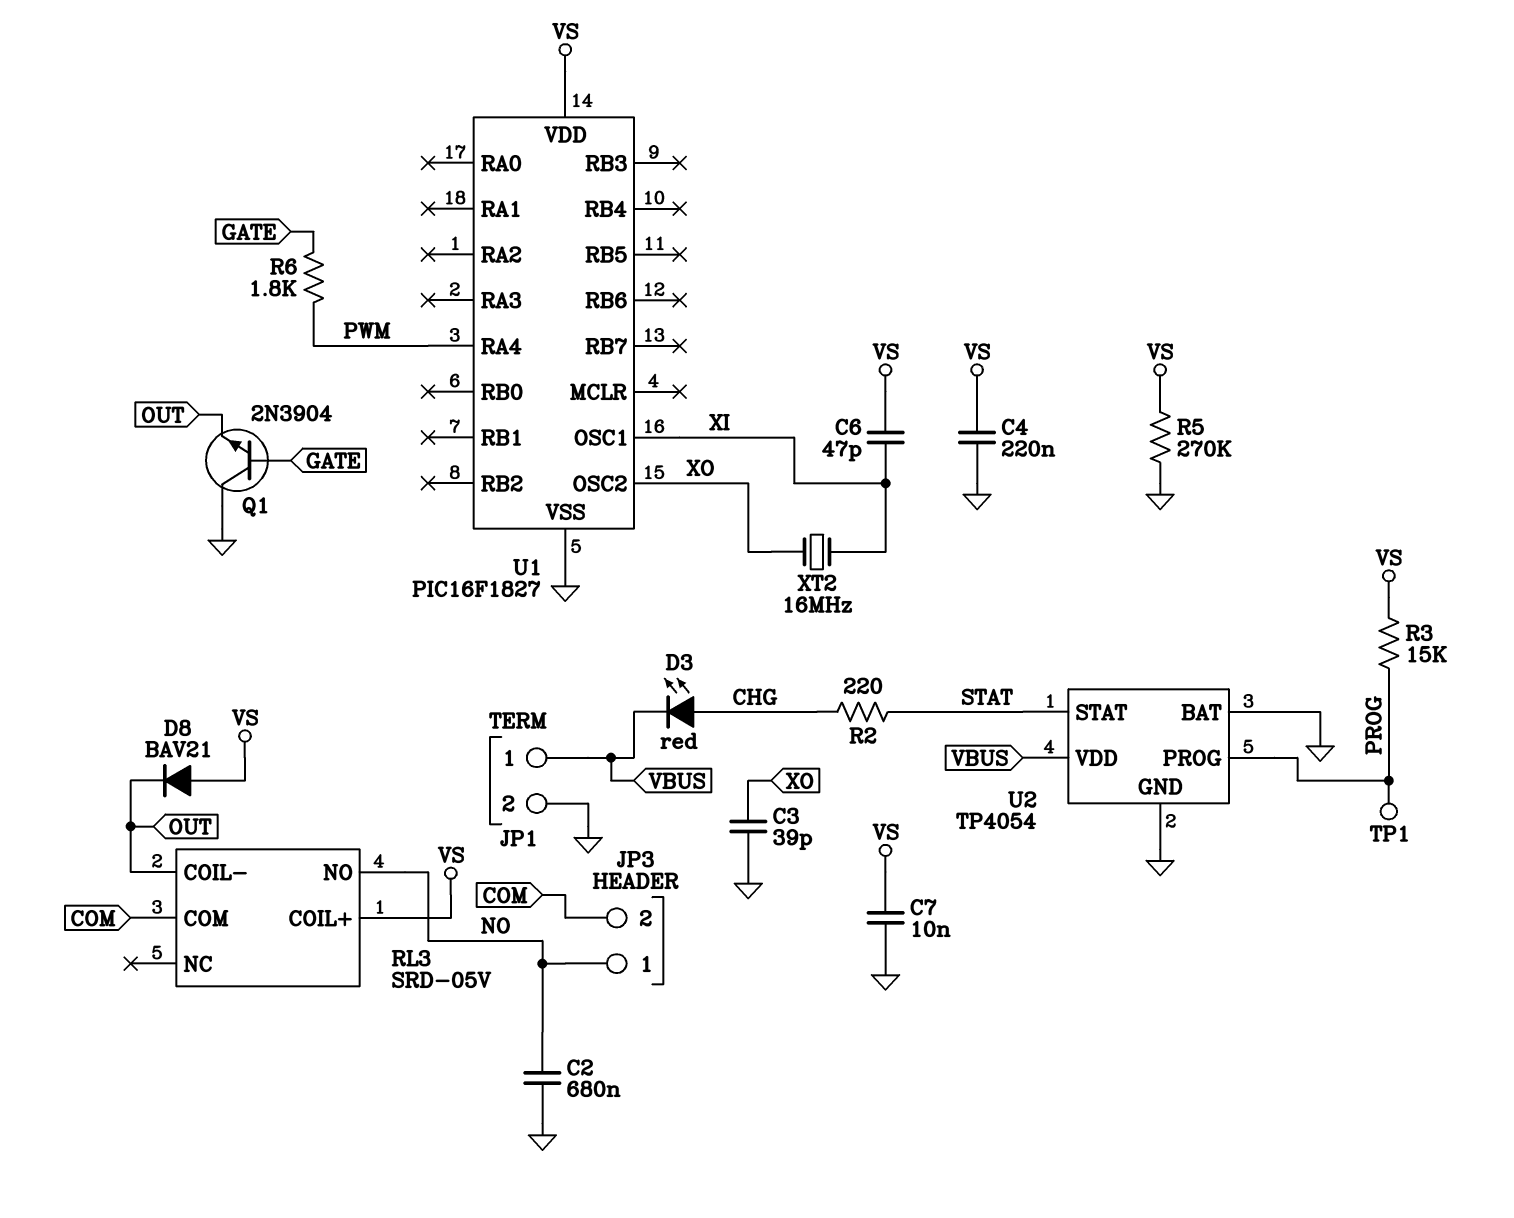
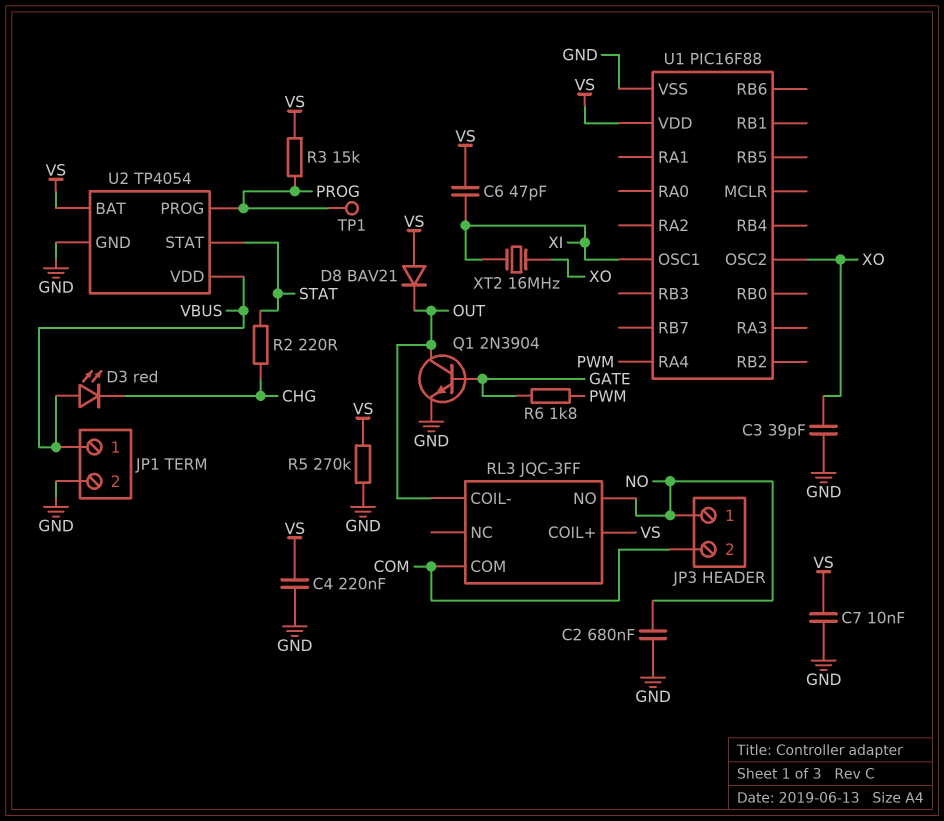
D3: LED red (A CHG, K VBUS) -> LED red (A VBUS, K CHG)
Q1: NPN 2N3904 (B GATE, C GND, E OUT) -> NPN 2N3904 (B GATE, C OUT, E GND)
RL3: SRD-05V -> JQC-3FF
U1: PIC16F1827 -> PIC16F88
U2 pin BAT: GND -> VS

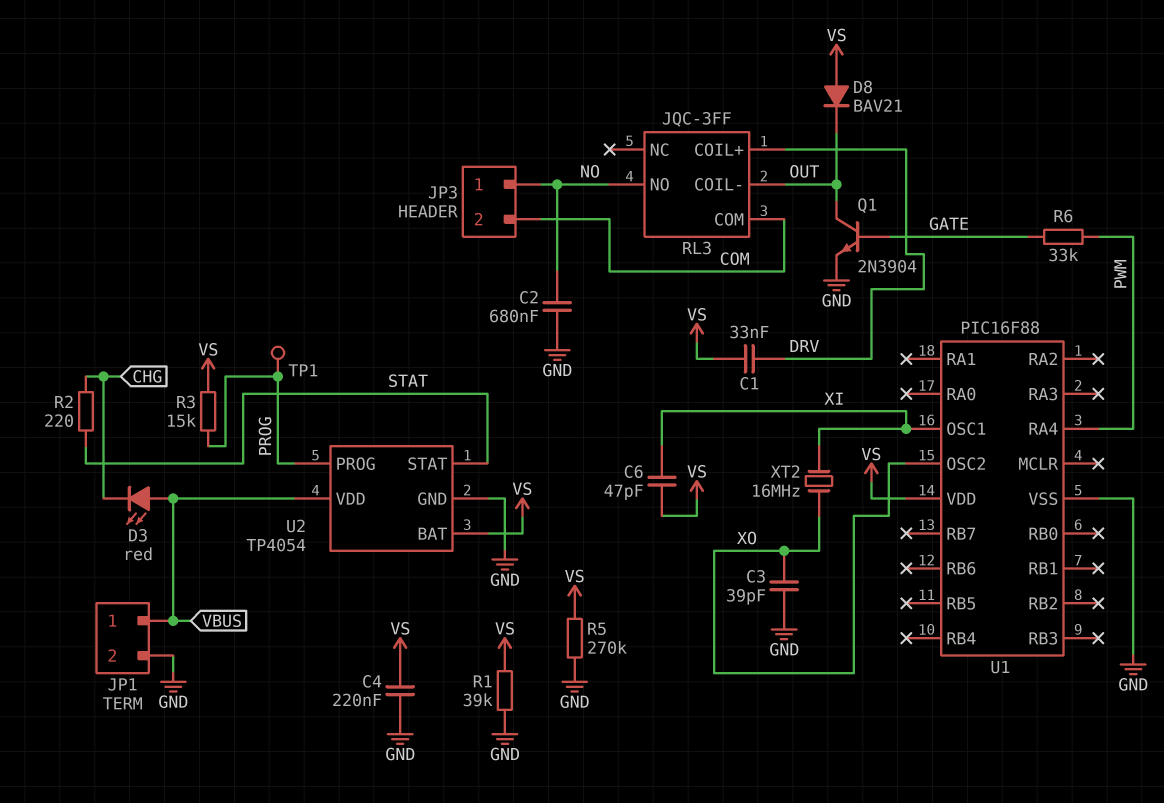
C1: none -> 33nF (DRV, VS)
C7: 10nF (GND, VS) -> none
R1: none -> 39k (GND, VS)
R6: 1.8k (GATE, PWM) -> 33k (GATE, PWM)
RL3 pin COIL+: VS -> DRV

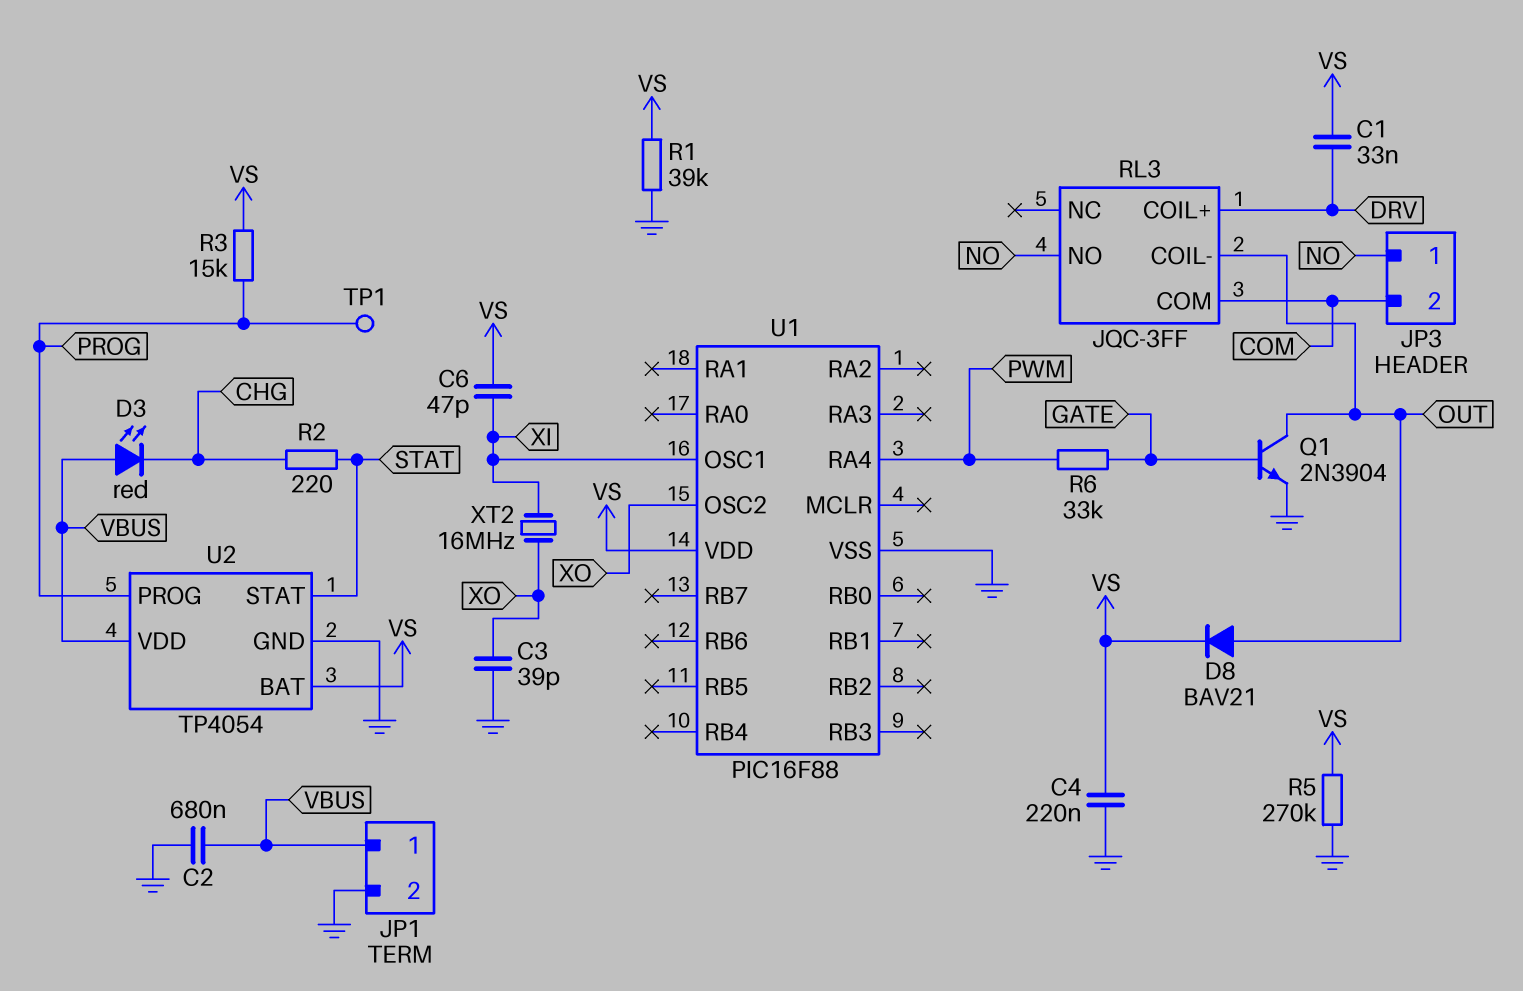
C2: 680nF (GND, NO) -> 680nF (GND, VBUS)
D8: diode BAV21 (A VS, K OUT) -> diode BAV21 (A OUT, K VS)

